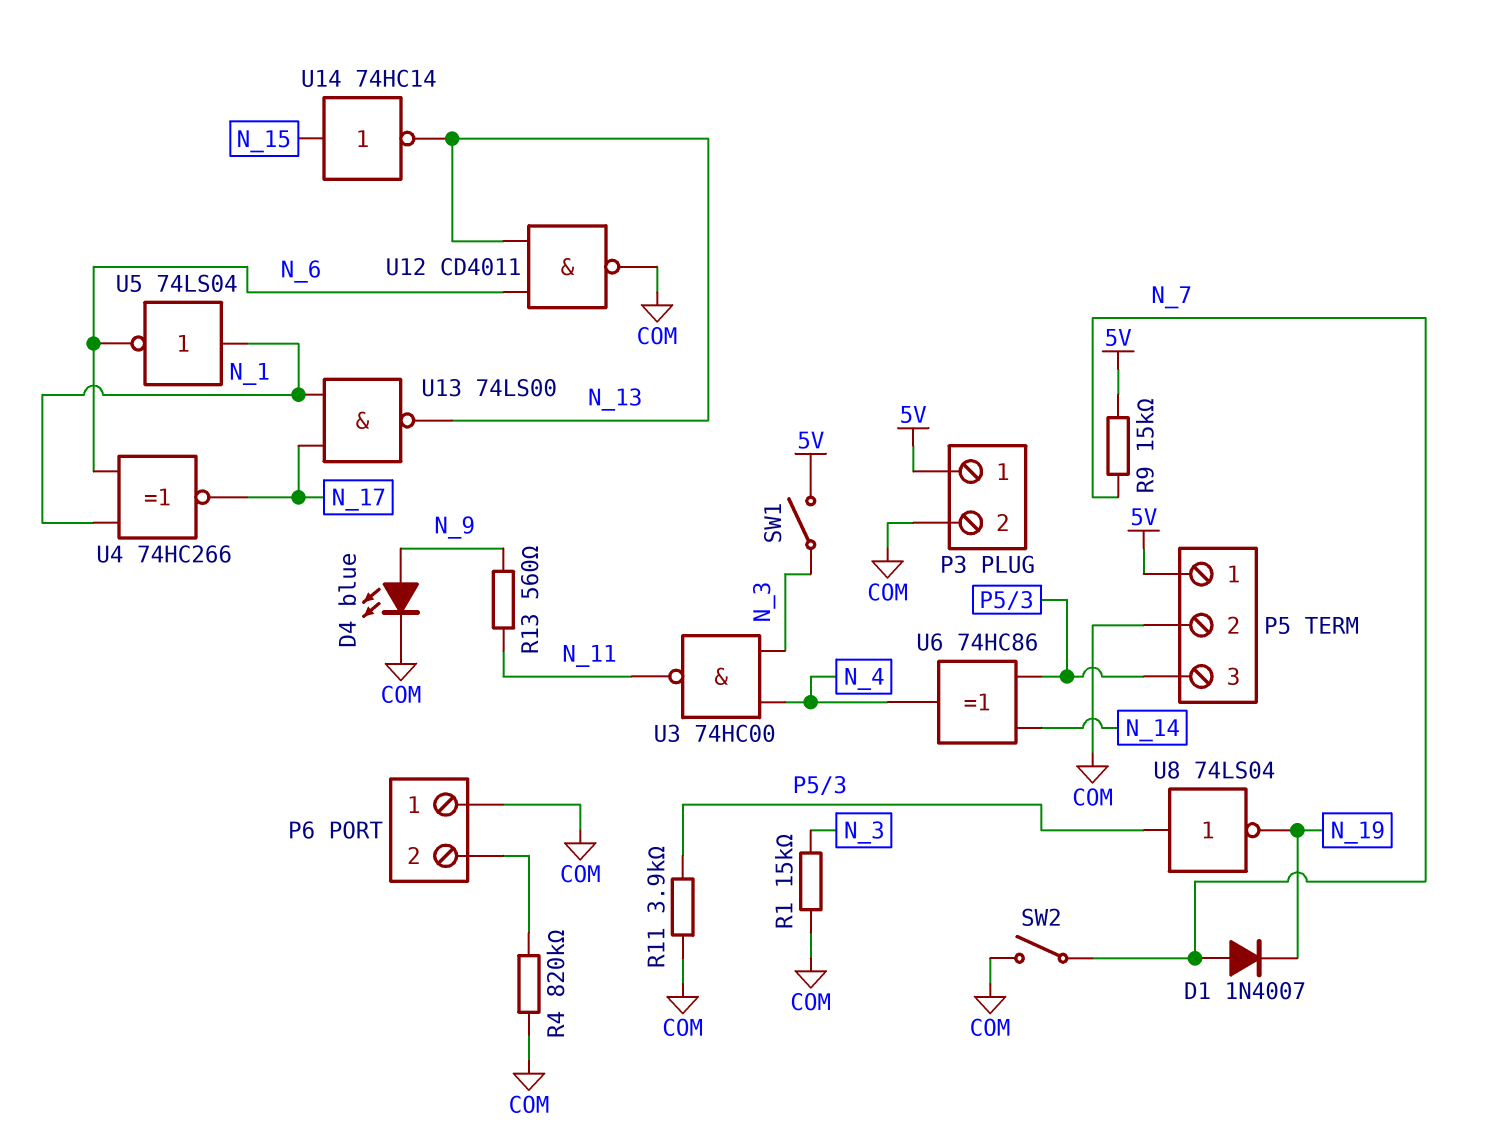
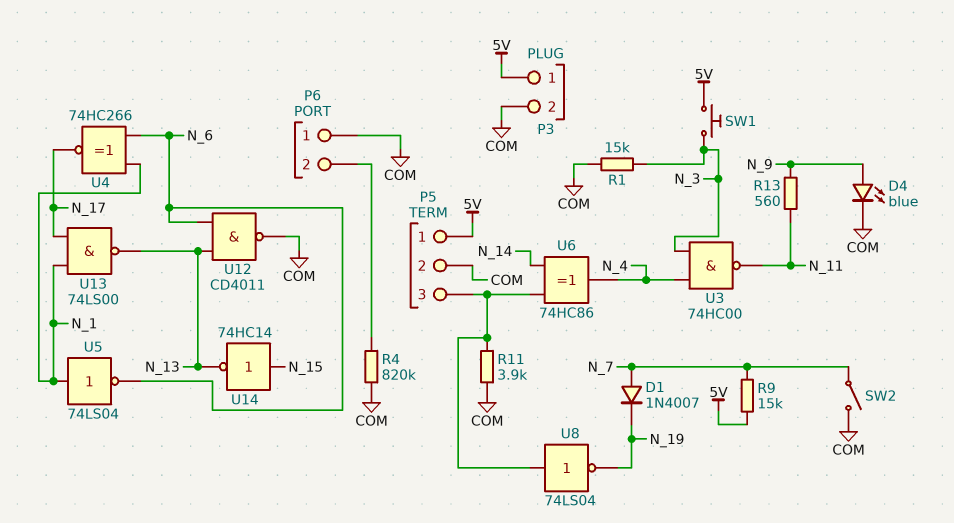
SW1: switch (5V, N_3) -> button (5V, N_3)

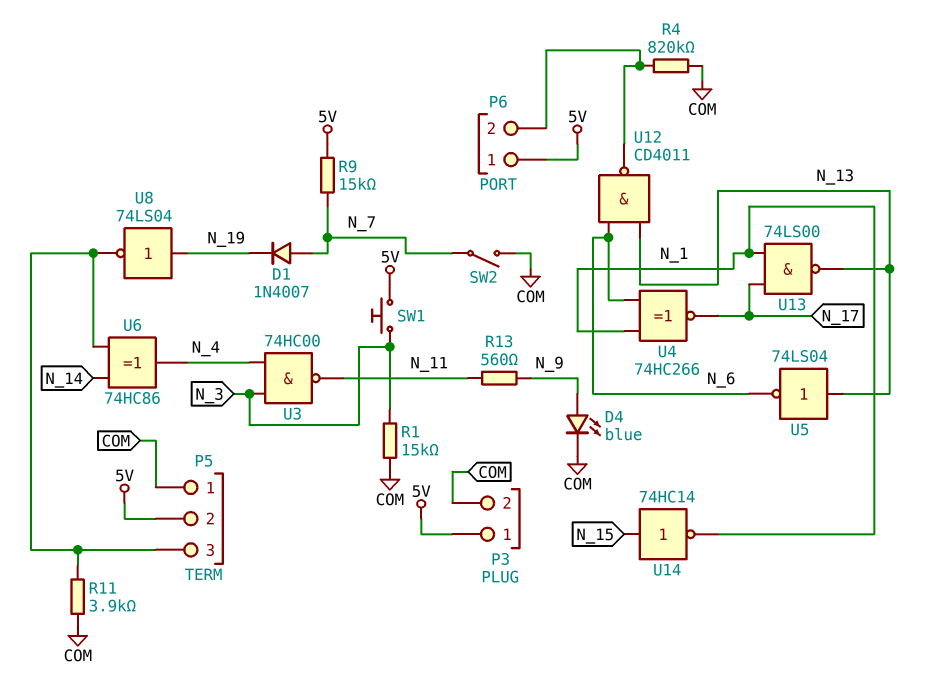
P5 pin 1: 5V -> COM
P5 pin 2: COM -> 5V
P6 pin 1: COM -> 5V
U5: NOT 74LS04 (in N_1, out N_6) -> NOT 74LS04 (in N_13, out N_6)
U8: NOT 74LS04 (in P5/3, out N_19) -> NOT 74LS04 (in N_19, out P5/3)
U12: NAND CD4011 (in N_6, in N_13, out COM) -> NAND CD4011 (in N_6, in N_13, out P6/2)
U14: NOT 74HC14 (in N_15, out N_13) -> NOT 74HC14 (in N_15, out N_1)

